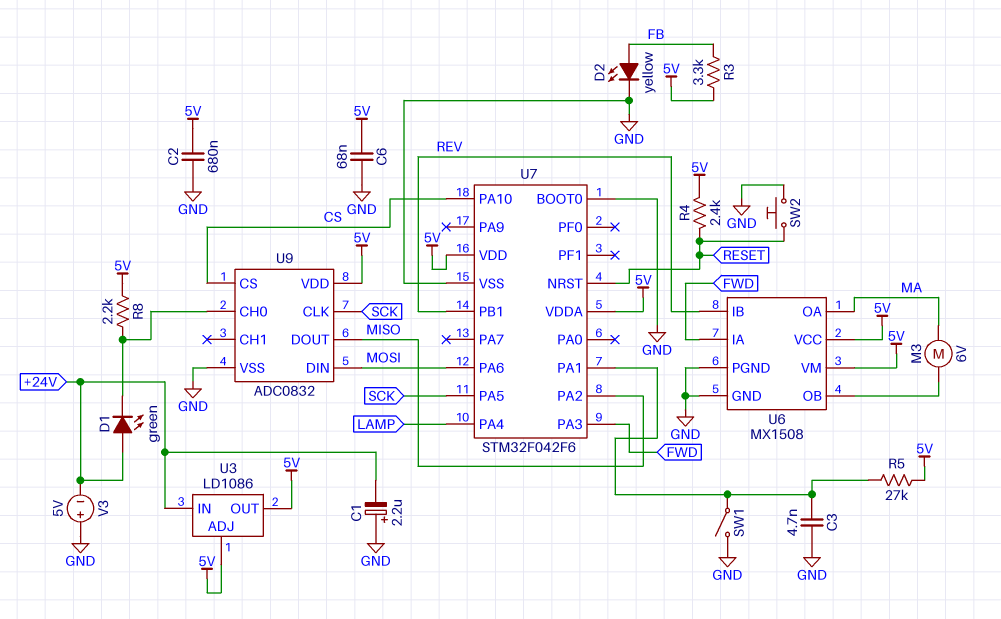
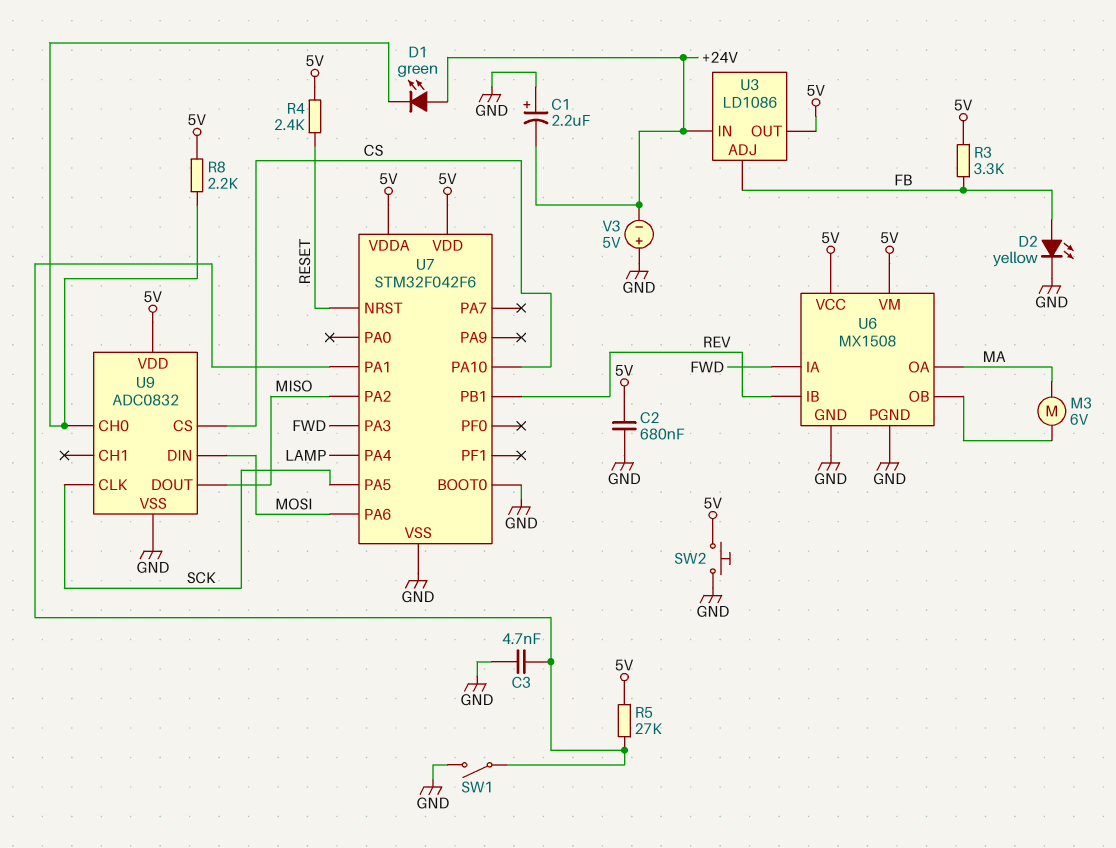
C6: 68nF (5V, GND) -> none
SW2: button (GND, RESET) -> button (5V, GND)
U3 pin ADJ: 5V -> FB

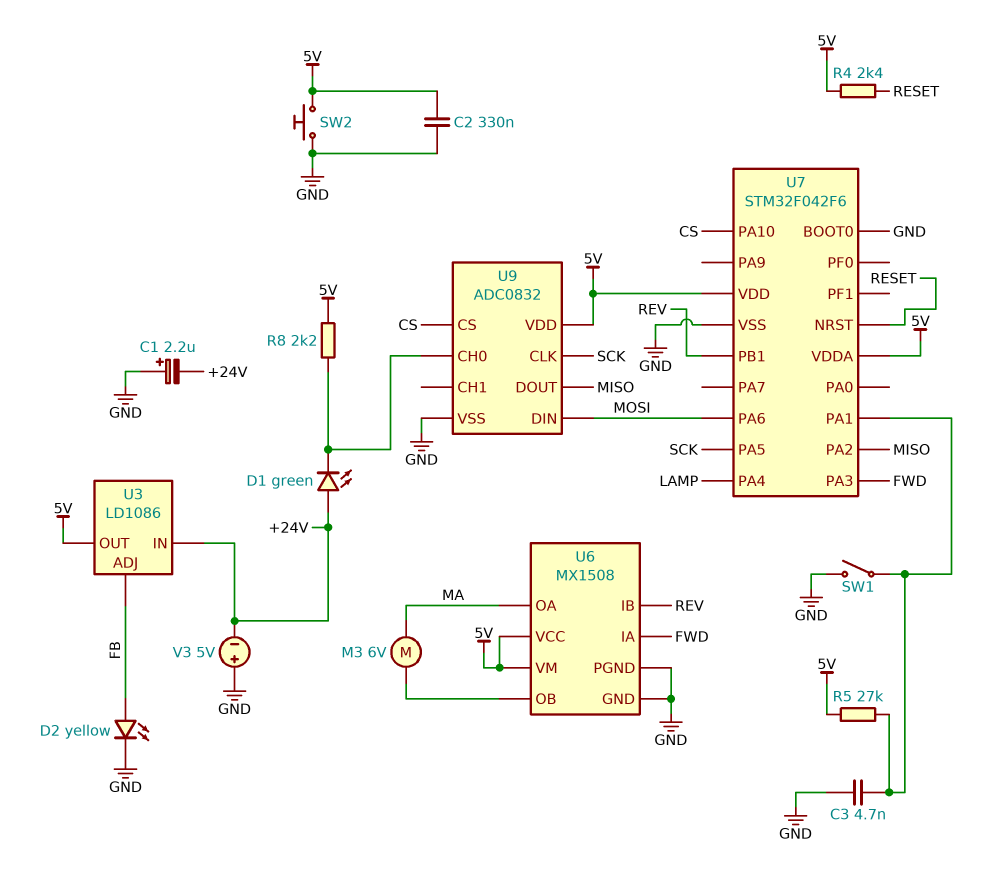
C2: 680nF (5V, GND) -> 330nF (5V, GND)
R3: 3.3k (5V, FB) -> none

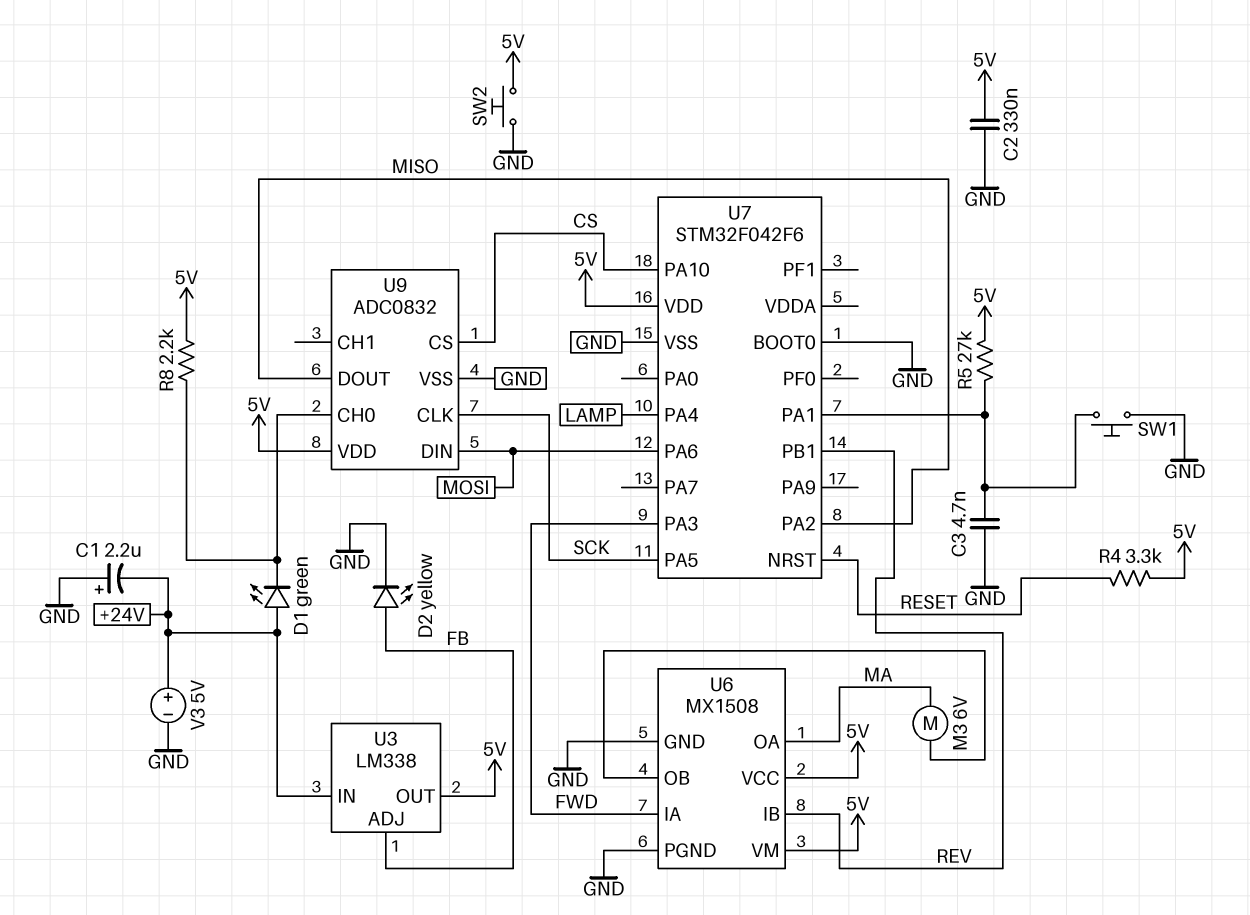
R4: 2.4k (5V, RESET) -> 3.3k (5V, RESET)
SW1: switch (GND, U7/PA1) -> button (GND, U7/PA1)
U3: LD1086 -> LM338
U7 pin VDDA: 5V -> none
V3: 5V (plus GND, minus +24V) -> 5V (plus +24V, minus GND)

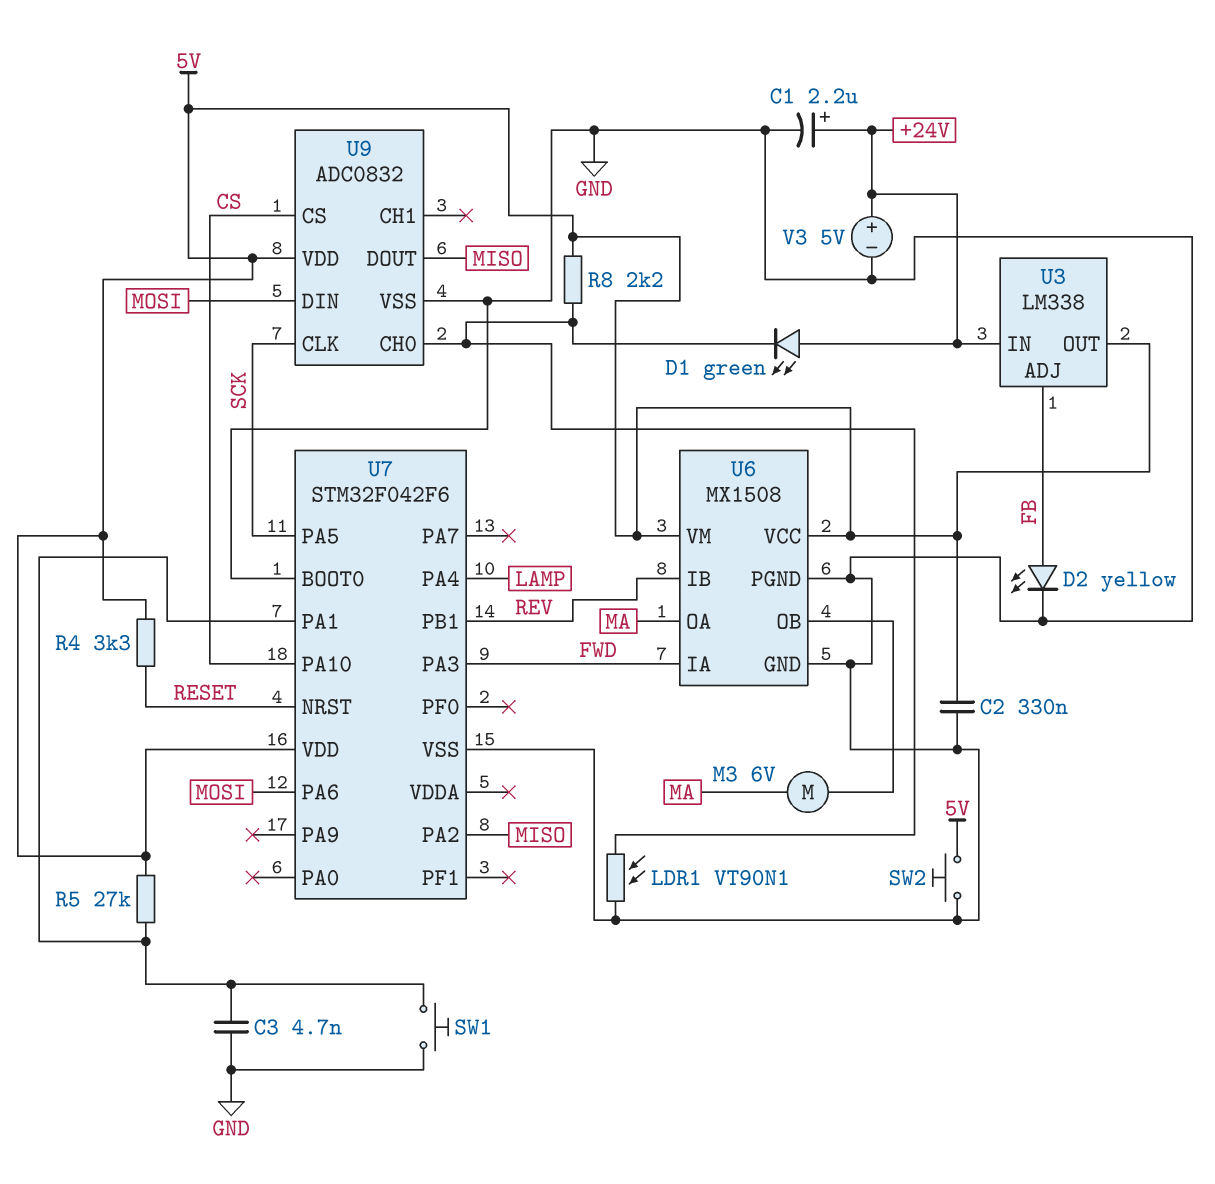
C1: 2.2uF (plus GND, minus +24V) -> 2.2uF (plus +24V, minus GND)
LDR1: none -> VT90N1 (GND, U9/CH0)

